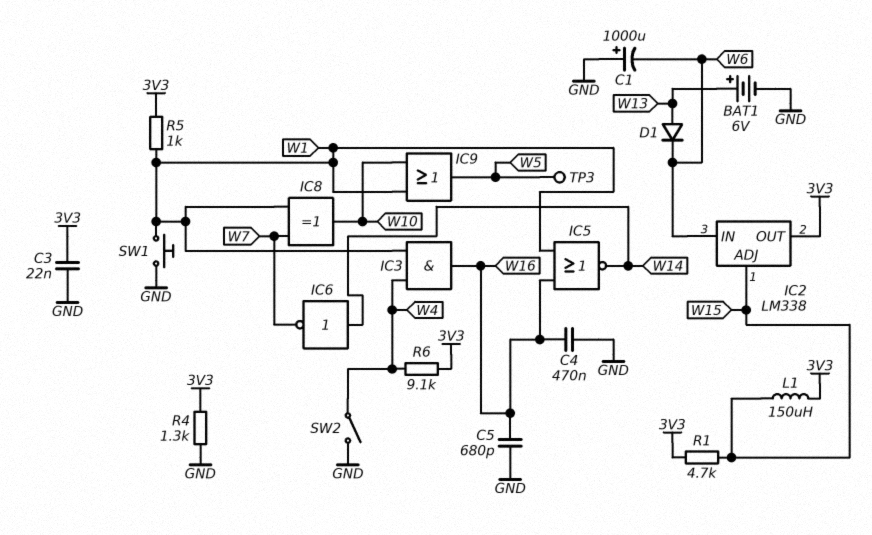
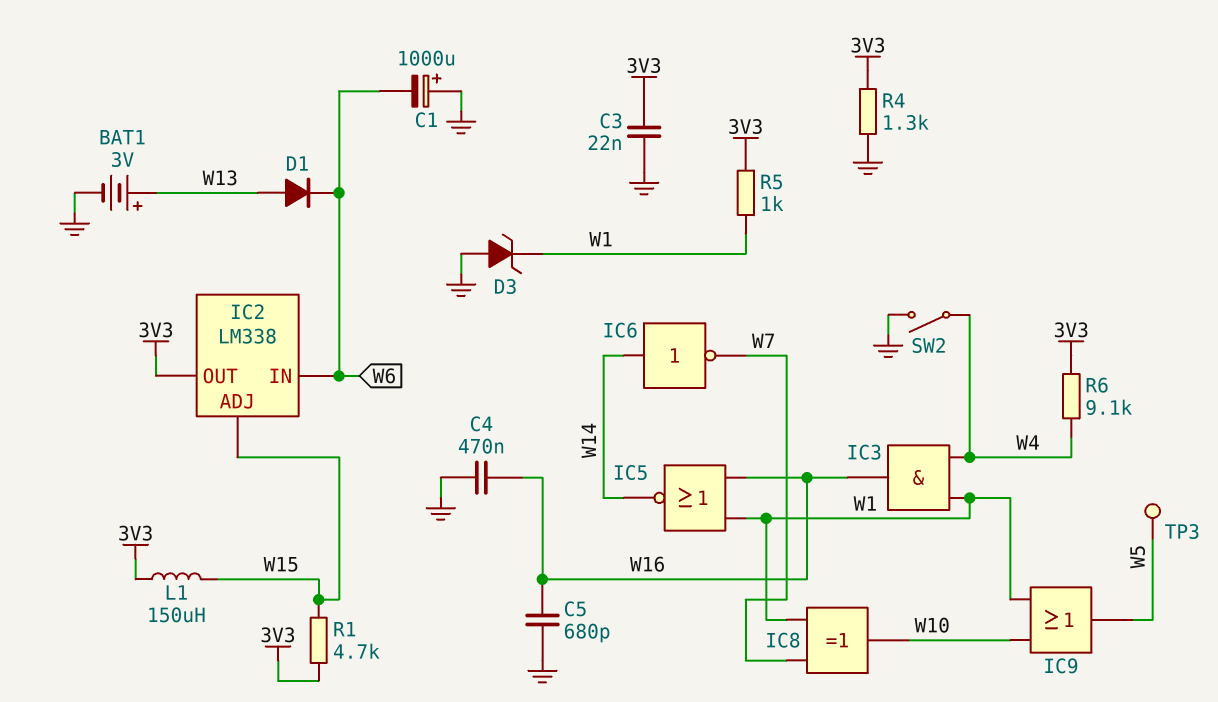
BAT1: 6V (plus W13, minus GND) -> 3V (plus W13, minus GND)
D3: none -> zener (A GND, K W1)
SW1: button (GND, W1) -> none

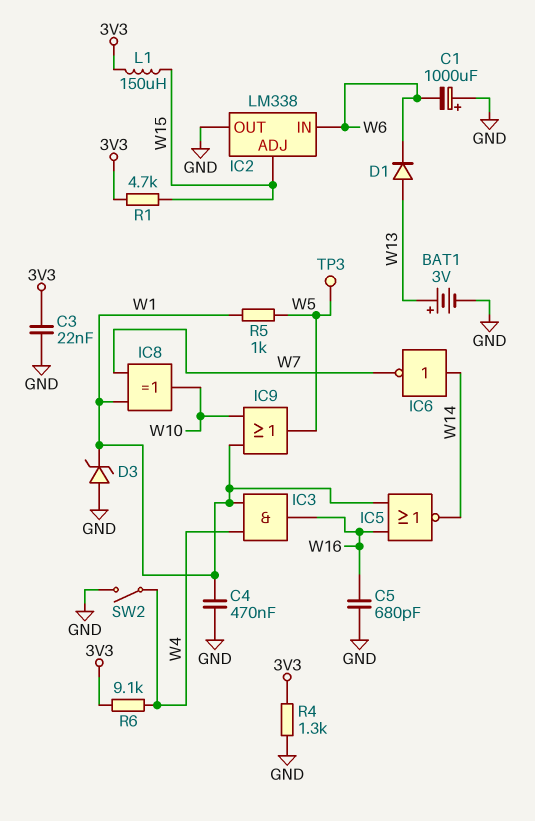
C4: 470nF (GND, W16) -> 470nF (GND, W1)
IC2 pin OUT: 3V3 -> GND
R5: 1k (3V3, W1) -> 1k (W1, W5)

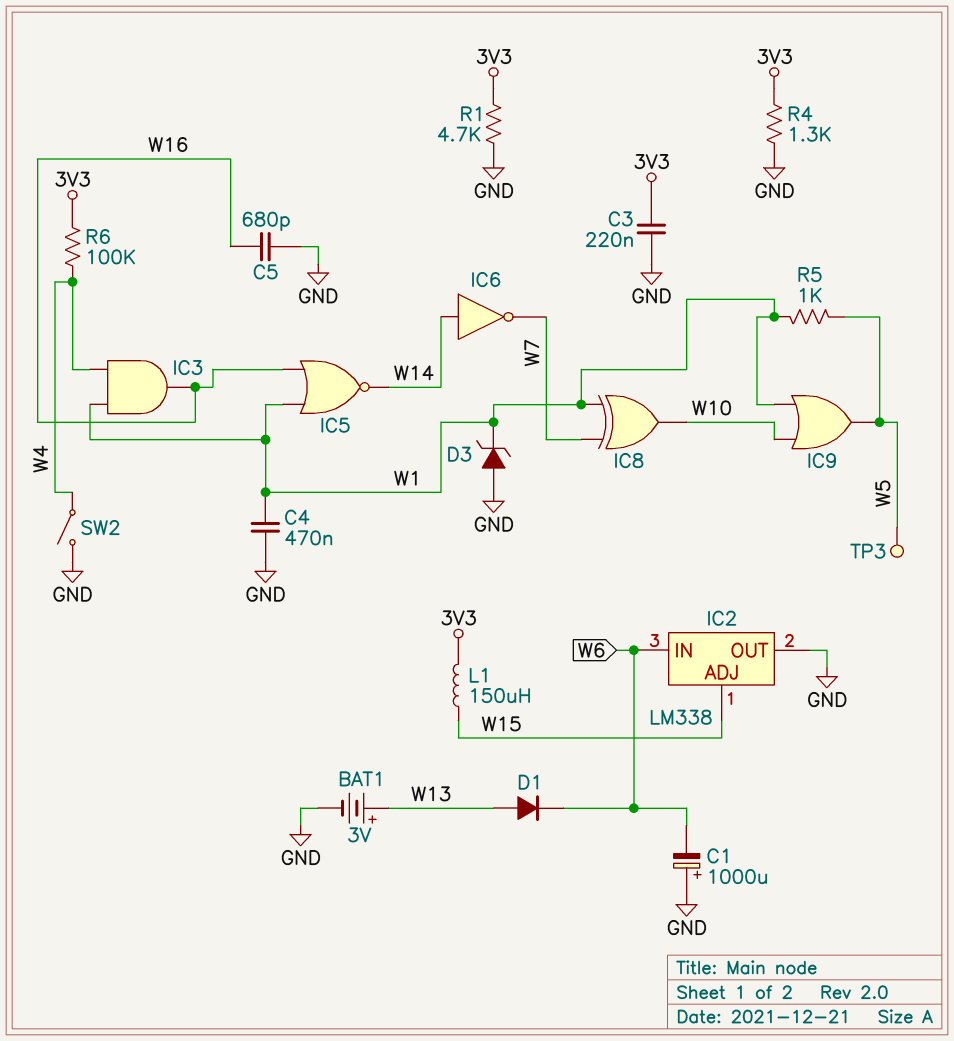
C3: 22nF (3V3, GND) -> 220nF (3V3, GND)
R1: 4.7k (3V3, W15) -> 4.7k (3V3, GND)
R6: 9.1k (3V3, W4) -> 100k (3V3, W4)

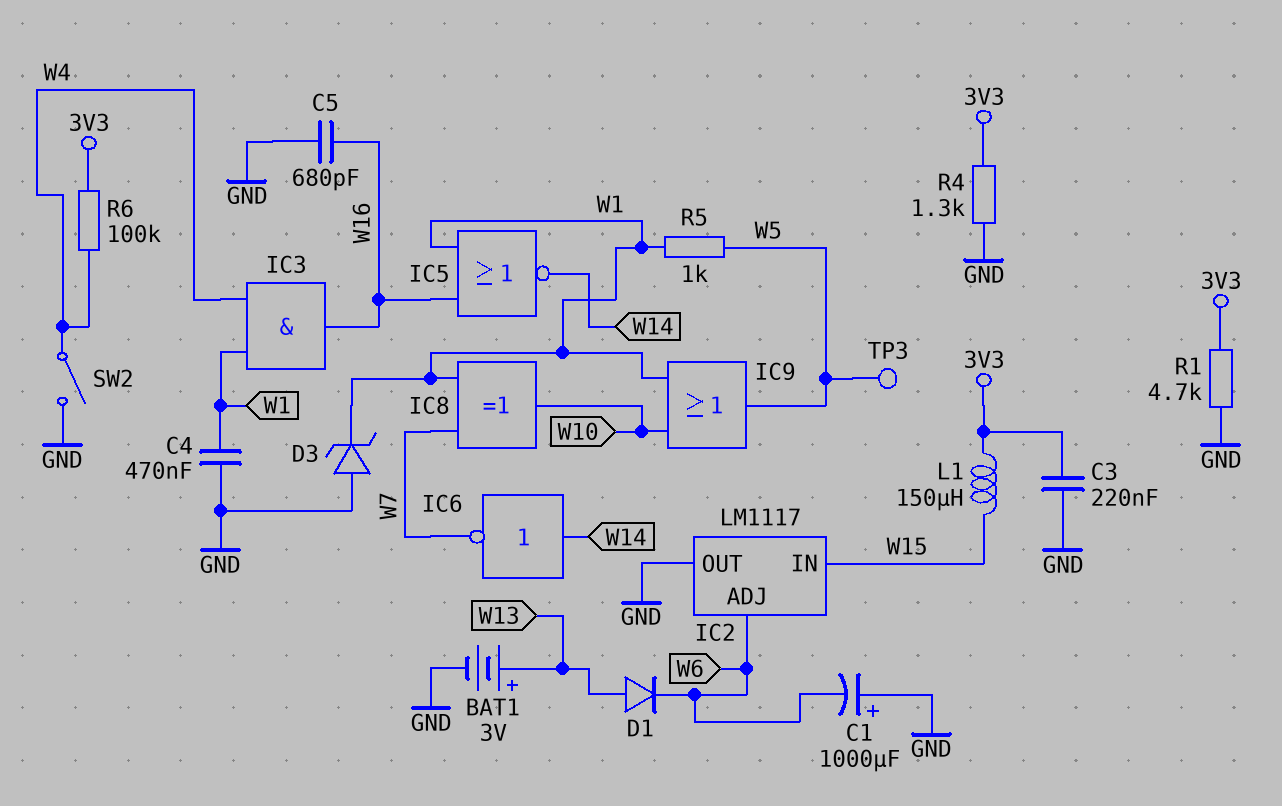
IC2: LM338 -> LM1117
IC2 pin ADJ: W15 -> W6
IC2 pin IN: W6 -> W15

